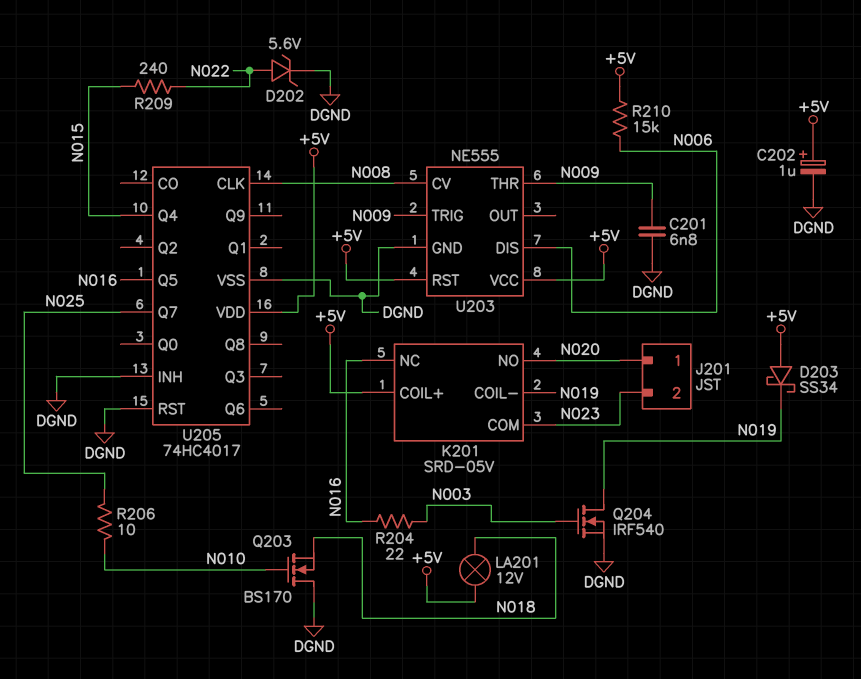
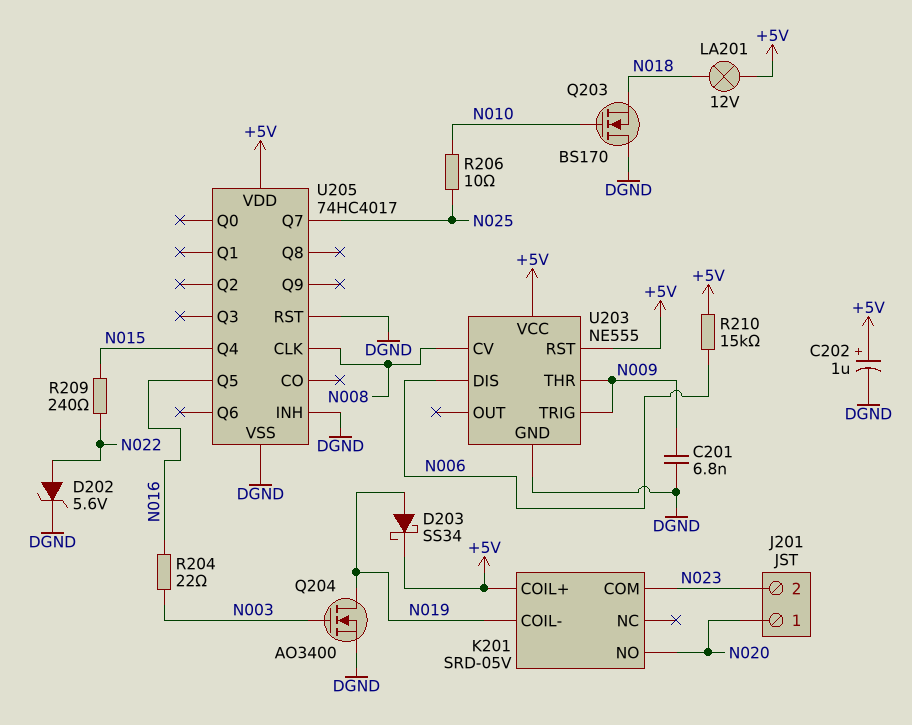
D203: schottky SS34 (A +5V, K N019) -> schottky SS34 (A N019, K +5V)
K201 pin NC: N016 -> none
Q204: NMOS IRF540 (G N003, D N019, S DGND) -> NMOS AO3400 (G N003, D N019, S DGND)

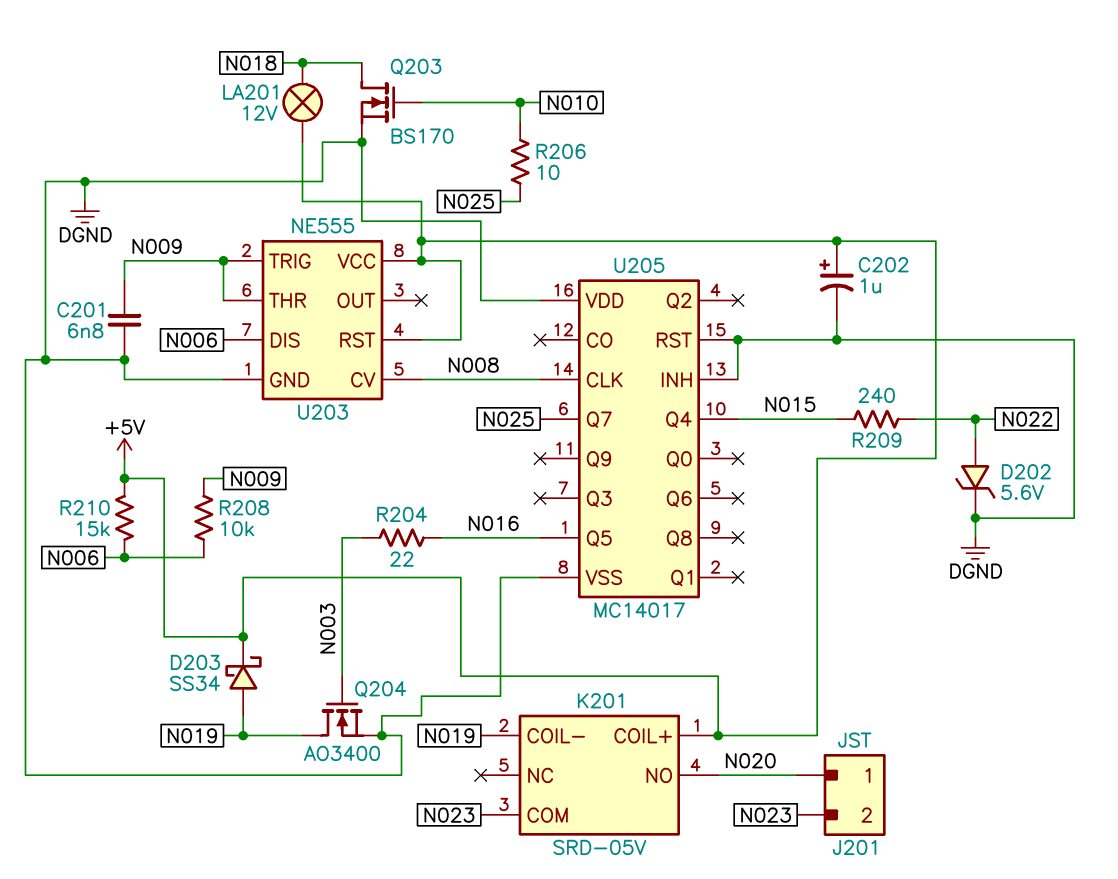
Q203: NMOS BS170 (G N010, D DGND, S N018) -> NMOS BS170 (G N010, D N018, S DGND)
R208: none -> 10k (N006, N009)
U205: 74HC4017 -> MC14017
U205 pin VDD: +5V -> DGND

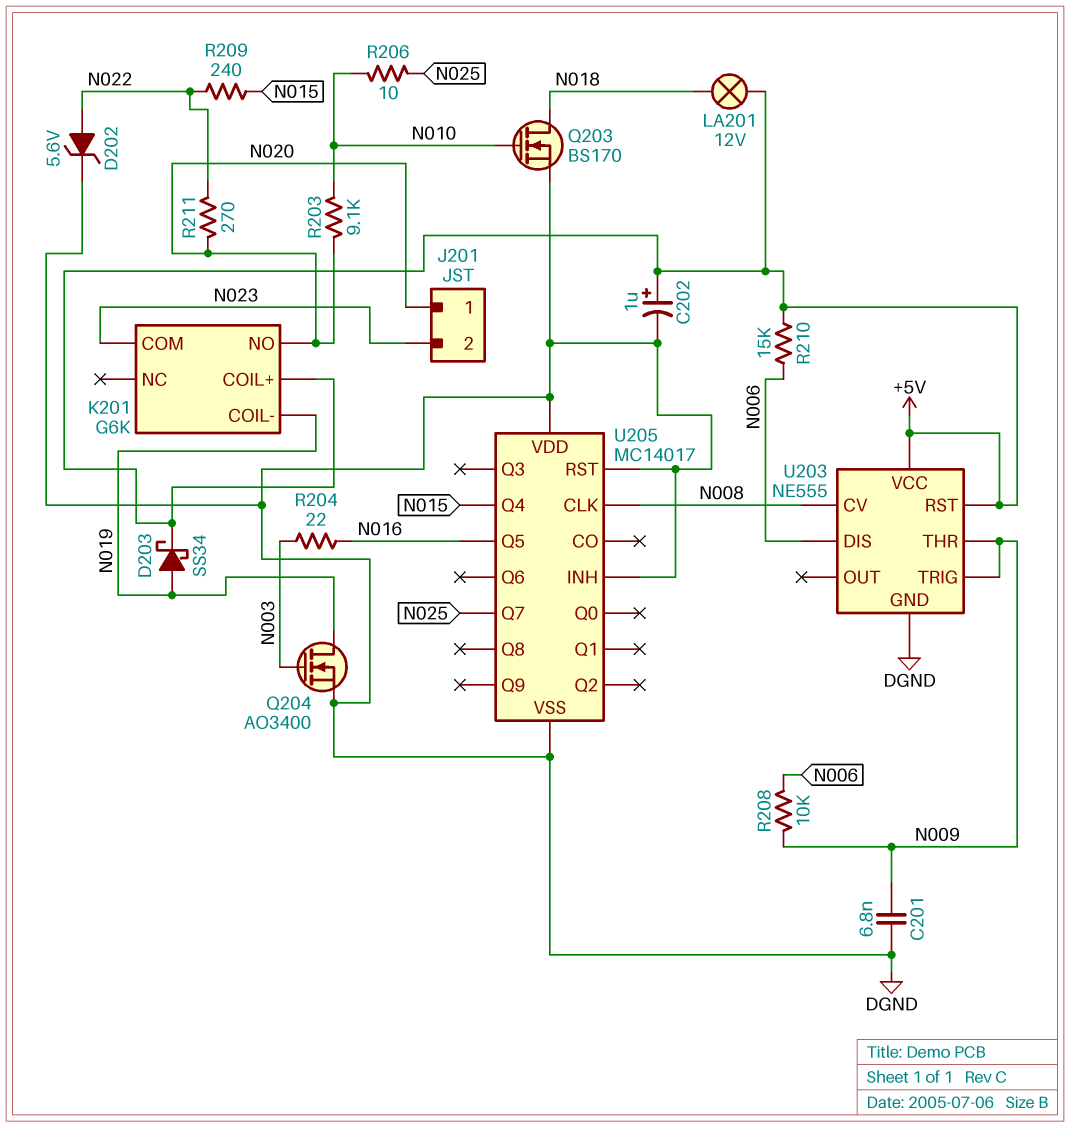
K201: SRD-05V -> G6K
R203: none -> 9.1k (N010, N020)
R211: none -> 270 (N020, N022)

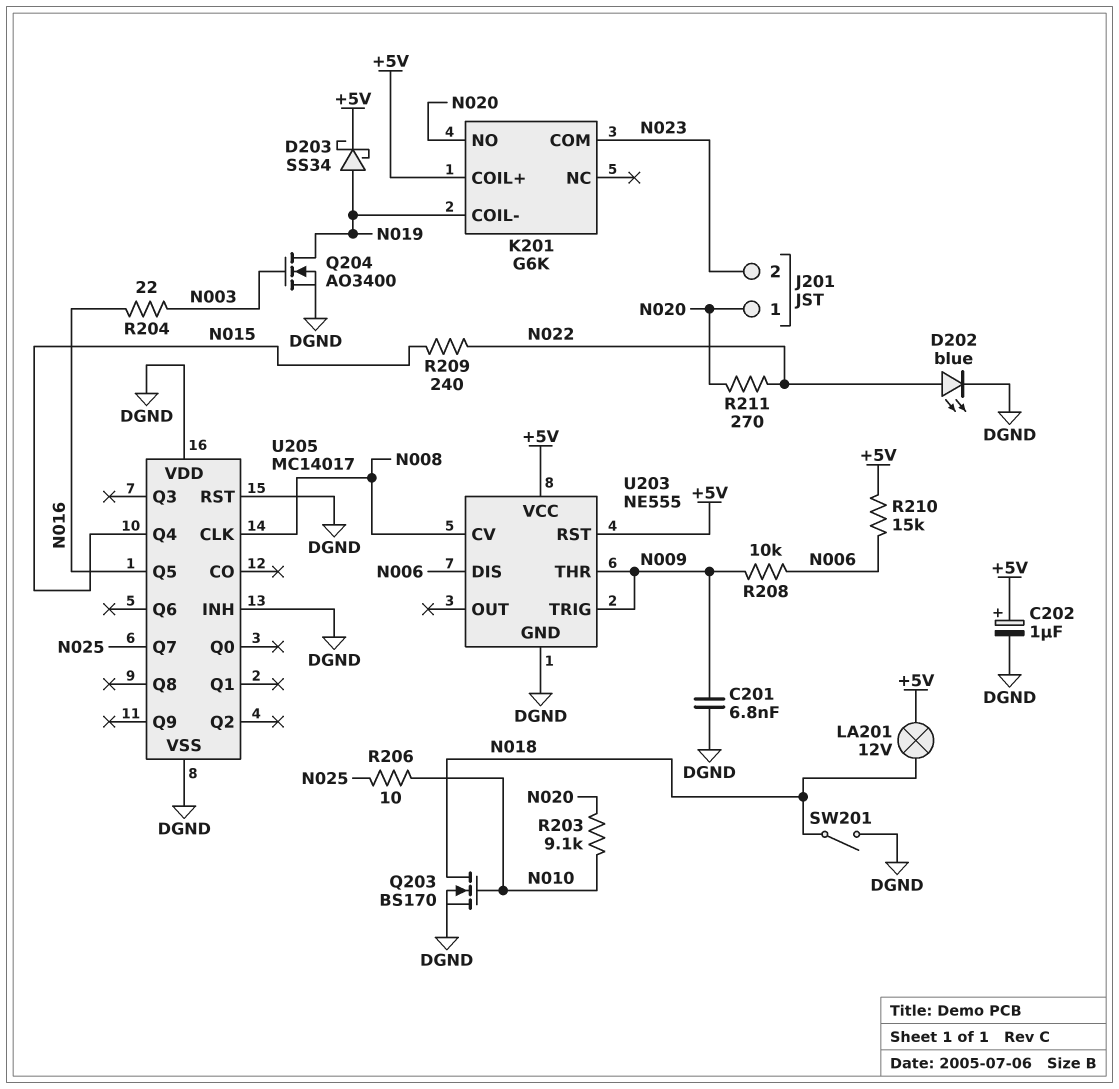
D202: zener 5.6V (A N022, K DGND) -> LED blue (A N022, K DGND)
SW201: none -> switch (DGND, N018)

